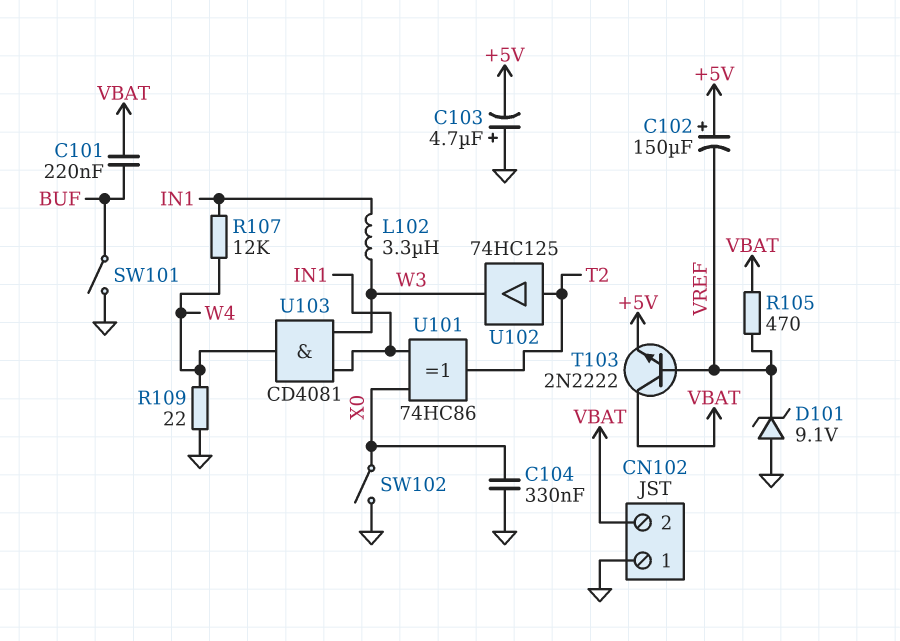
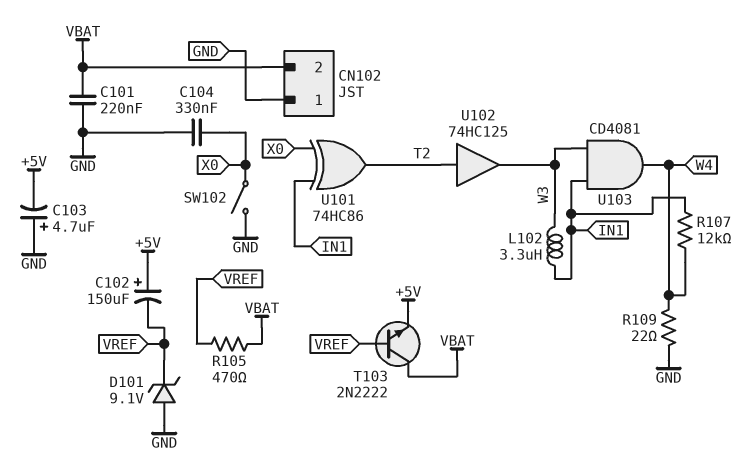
C101: 220nF (BUF, VBAT) -> 220nF (GND, VBAT)
SW101: switch (BUF, GND) -> none

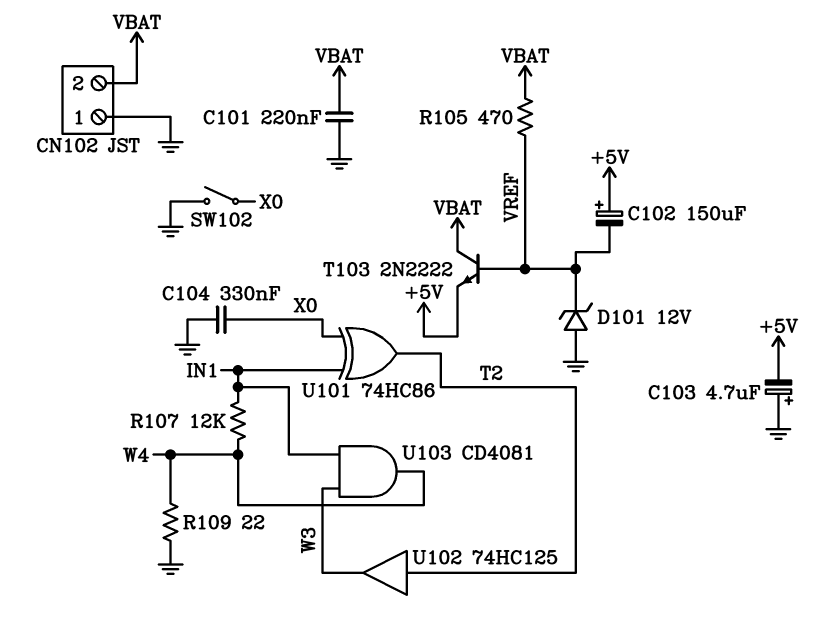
D101: zener 9.1V (A GND, K VREF) -> zener 12V (A GND, K VREF)
L102: 3.3uH (IN1, W3) -> none

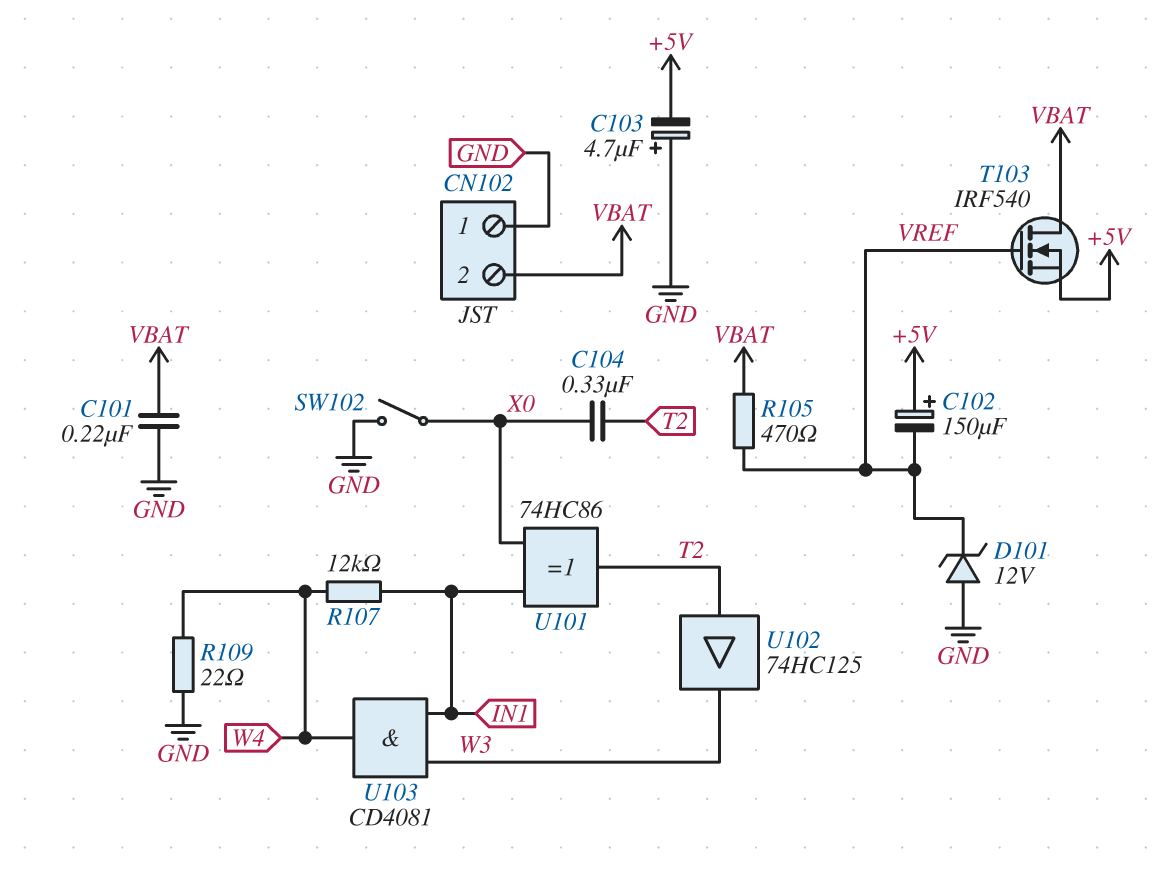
C104: 330nF (GND, X0) -> 330nF (T2, X0)
T103: NPN 2N2222 (B VREF, C VBAT, E +5V) -> NMOS IRF540 (G VREF, D VBAT, S +5V)

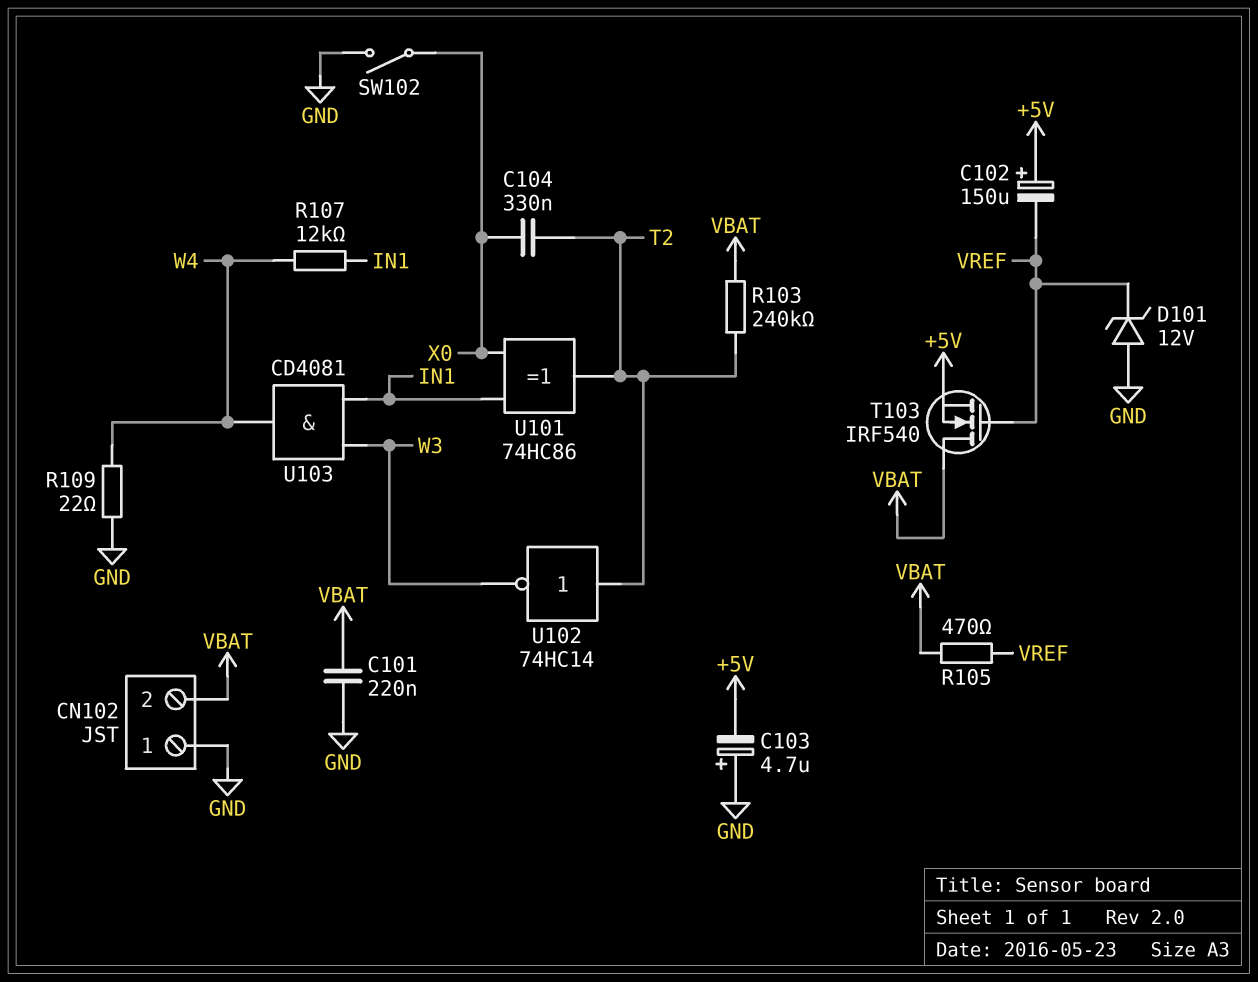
R103: none -> 240k (T2, VBAT)
U102: buffer 74HC125 (in T2, out W3) -> NOT 74HC14 (in T2, out W3)

